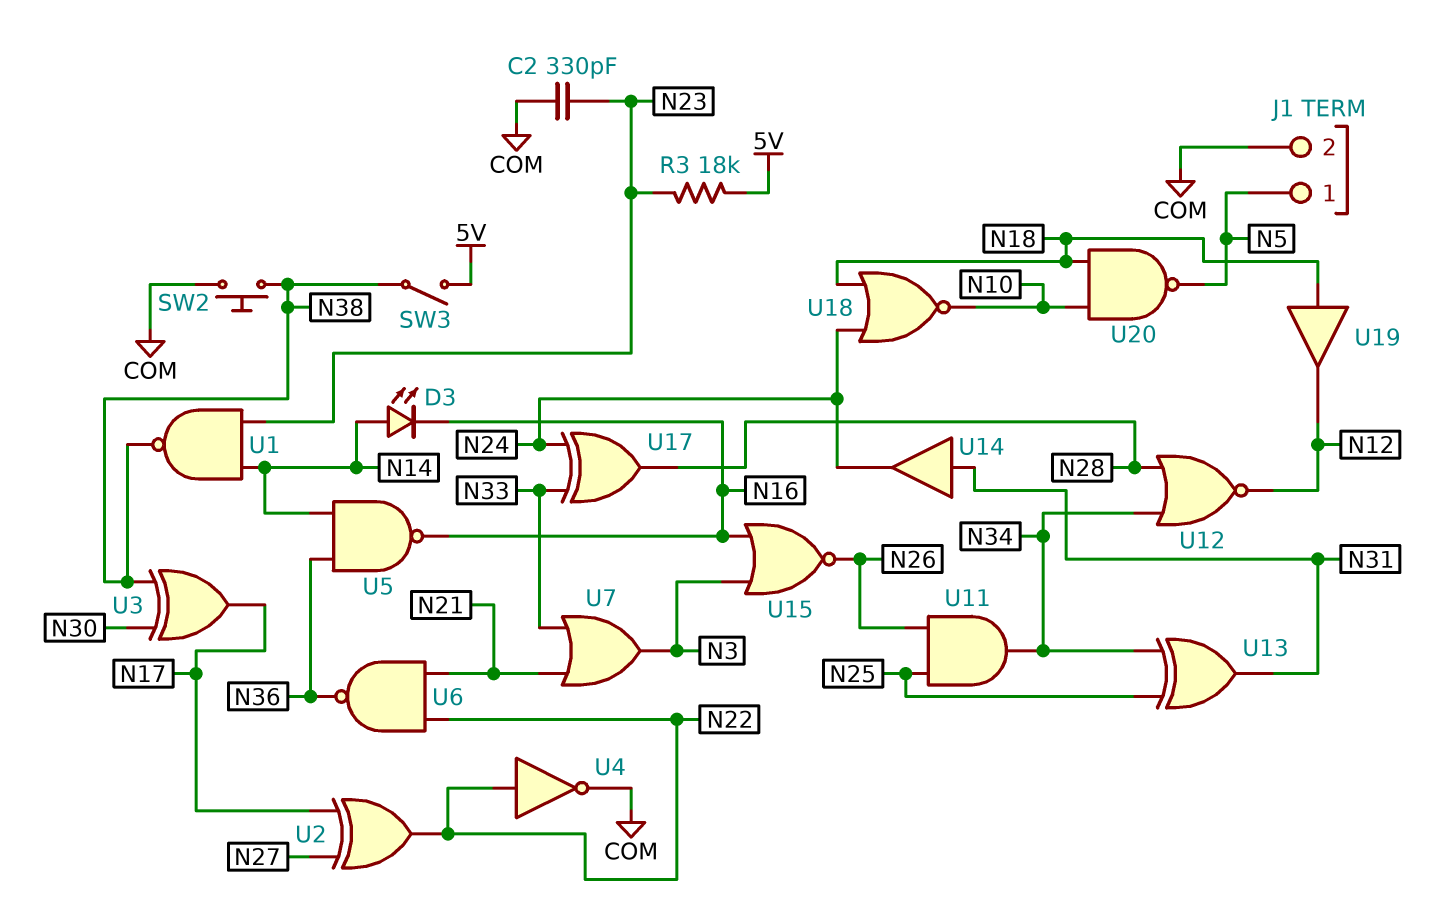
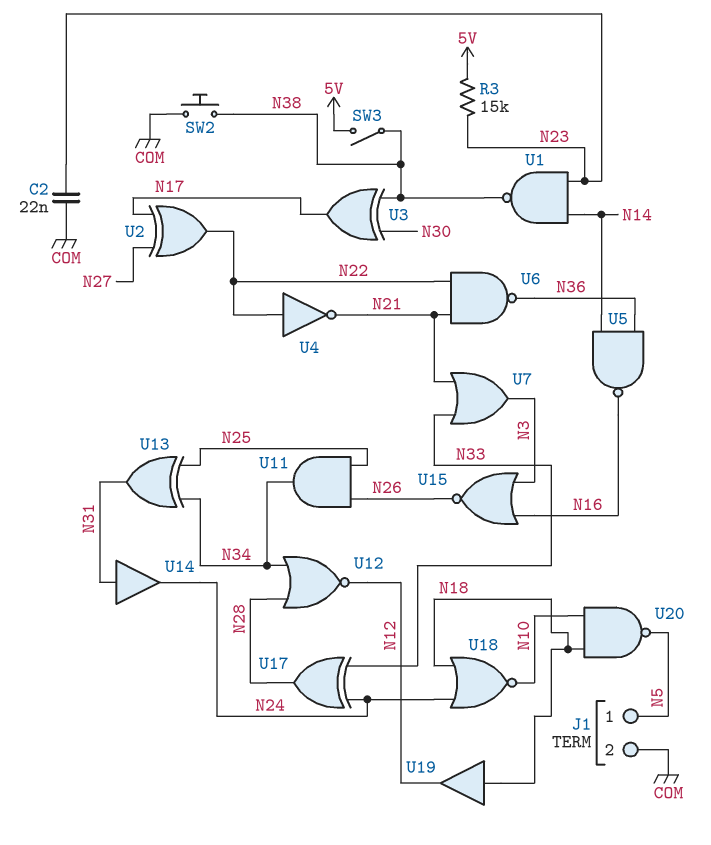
C2: 330pF (COM, N23) -> 22nF (COM, N23)
D3: LED (A N14, K N16) -> none
R3: 18k (5V, N23) -> 15k (5V, N23)
U4: NOT (in N22, out COM) -> NOT (in N22, out N21)

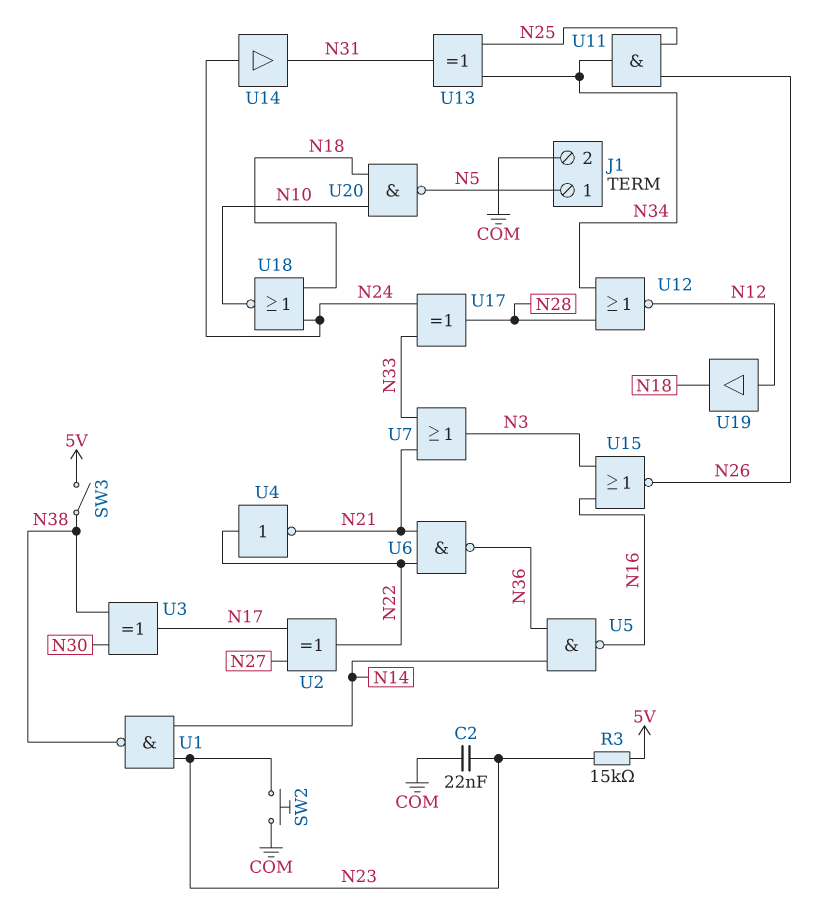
SW2: button (COM, N38) -> button (COM, N23)
U14: buffer (in N31, out N24) -> buffer (in N24, out N31)
U19: buffer (in N18, out N12) -> buffer (in N12, out N18)

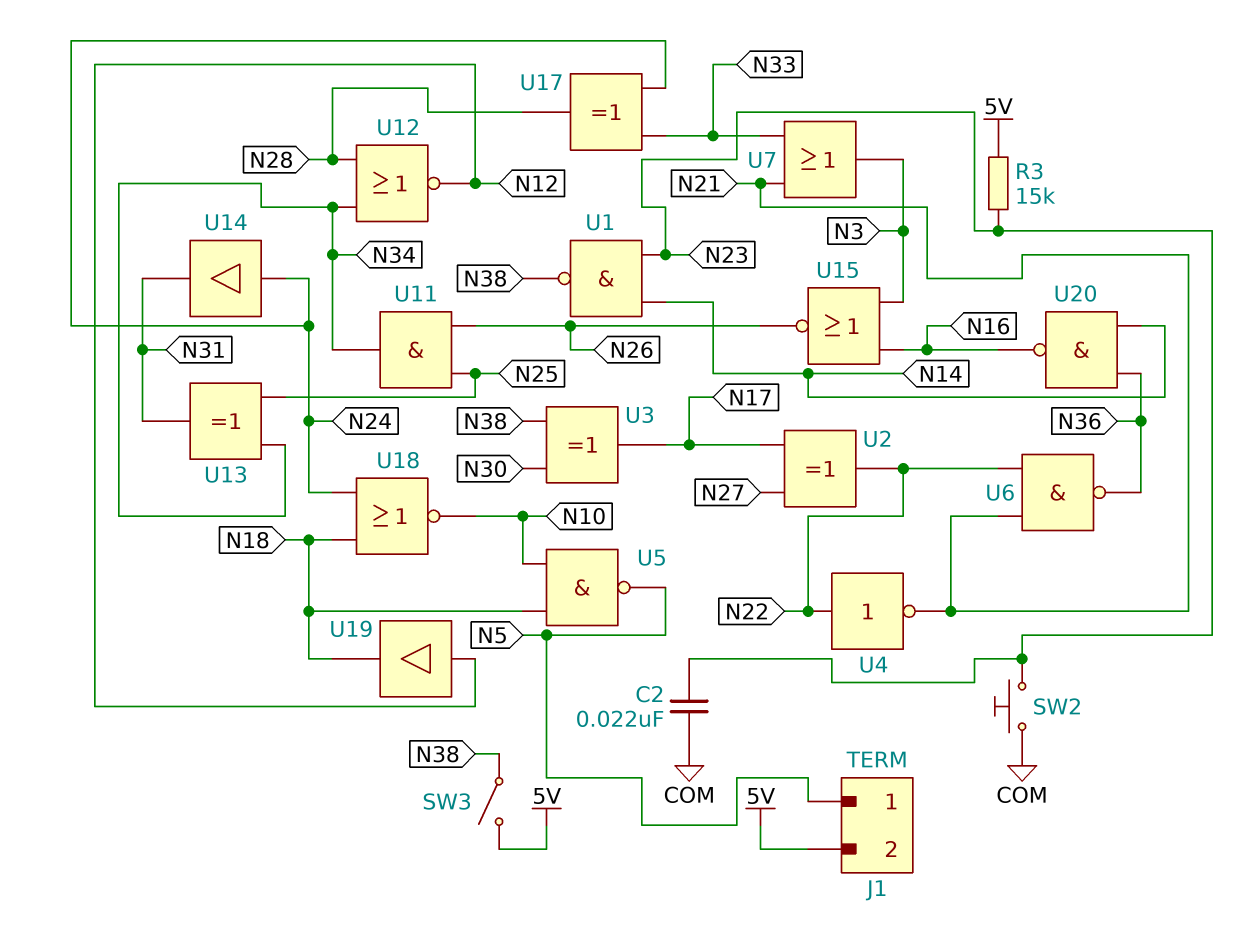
J1 pin 2: COM -> 5V
U5: NAND (in N14, in N36, out N16) -> NAND (in N10, in N18, out N5)
U20: NAND (in N10, in N18, out N5) -> NAND (in N14, in N36, out N16)

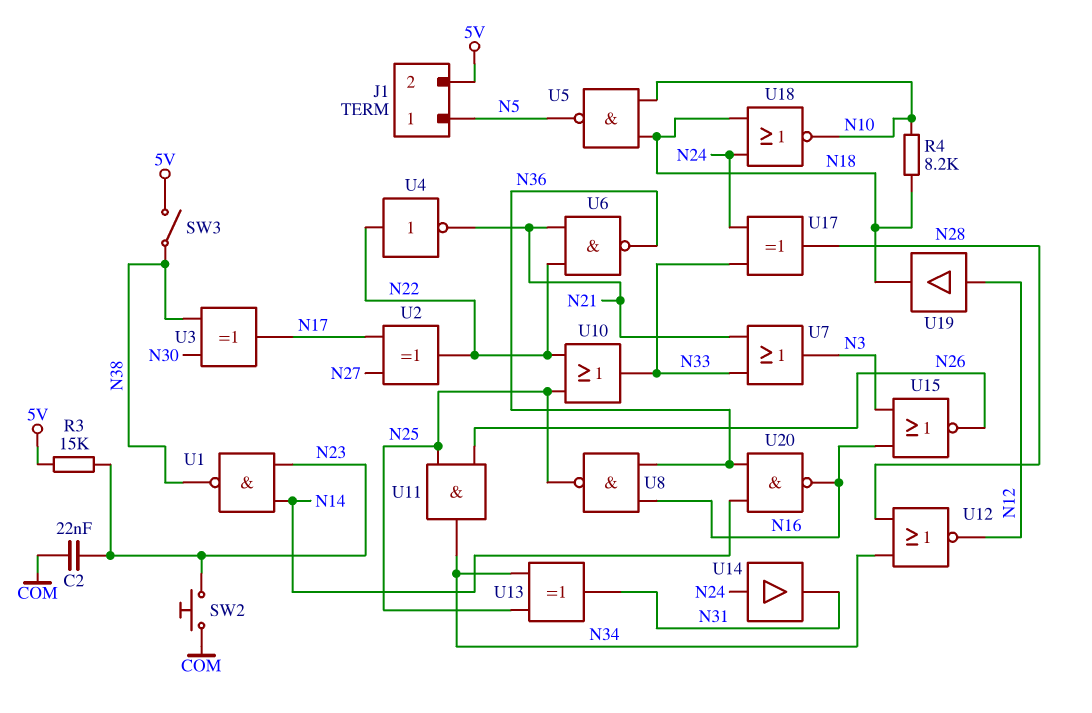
R4: none -> 8.2k (N10, N18)
U8: none -> NAND (in N16, in N36, out N25)
U10: none -> OR (in N22, in N25, out N33)

